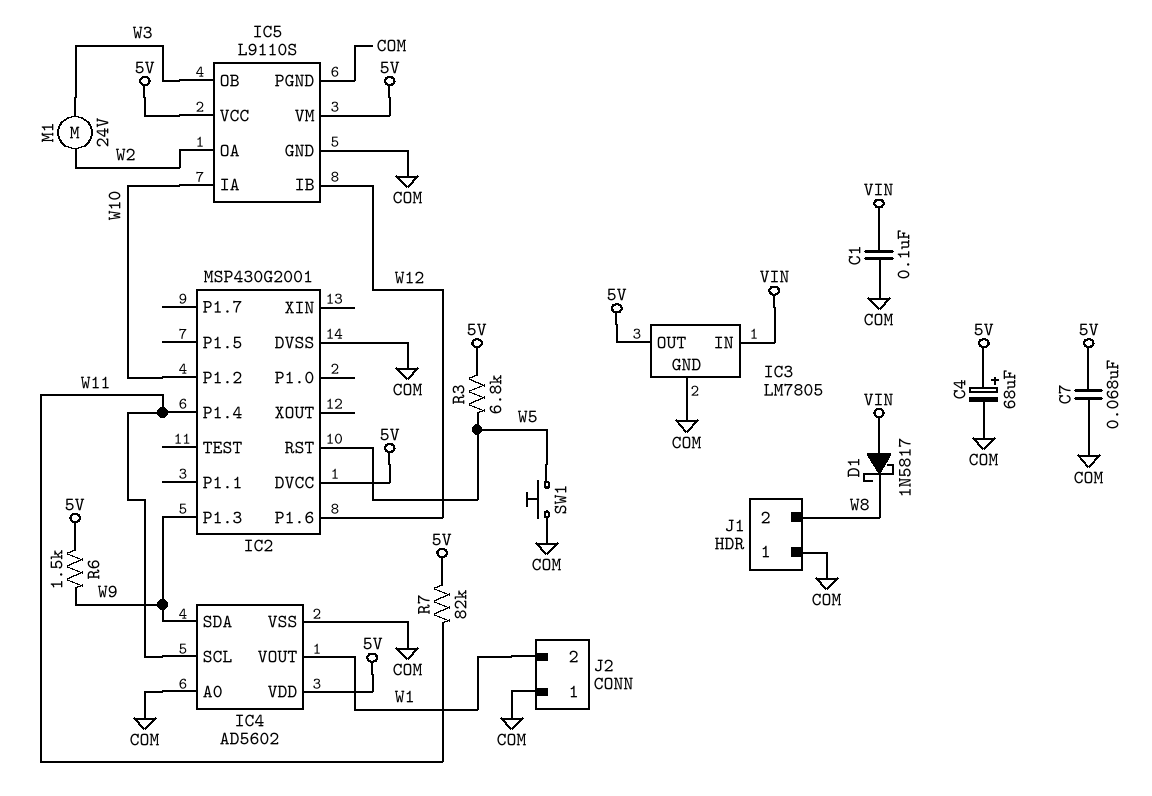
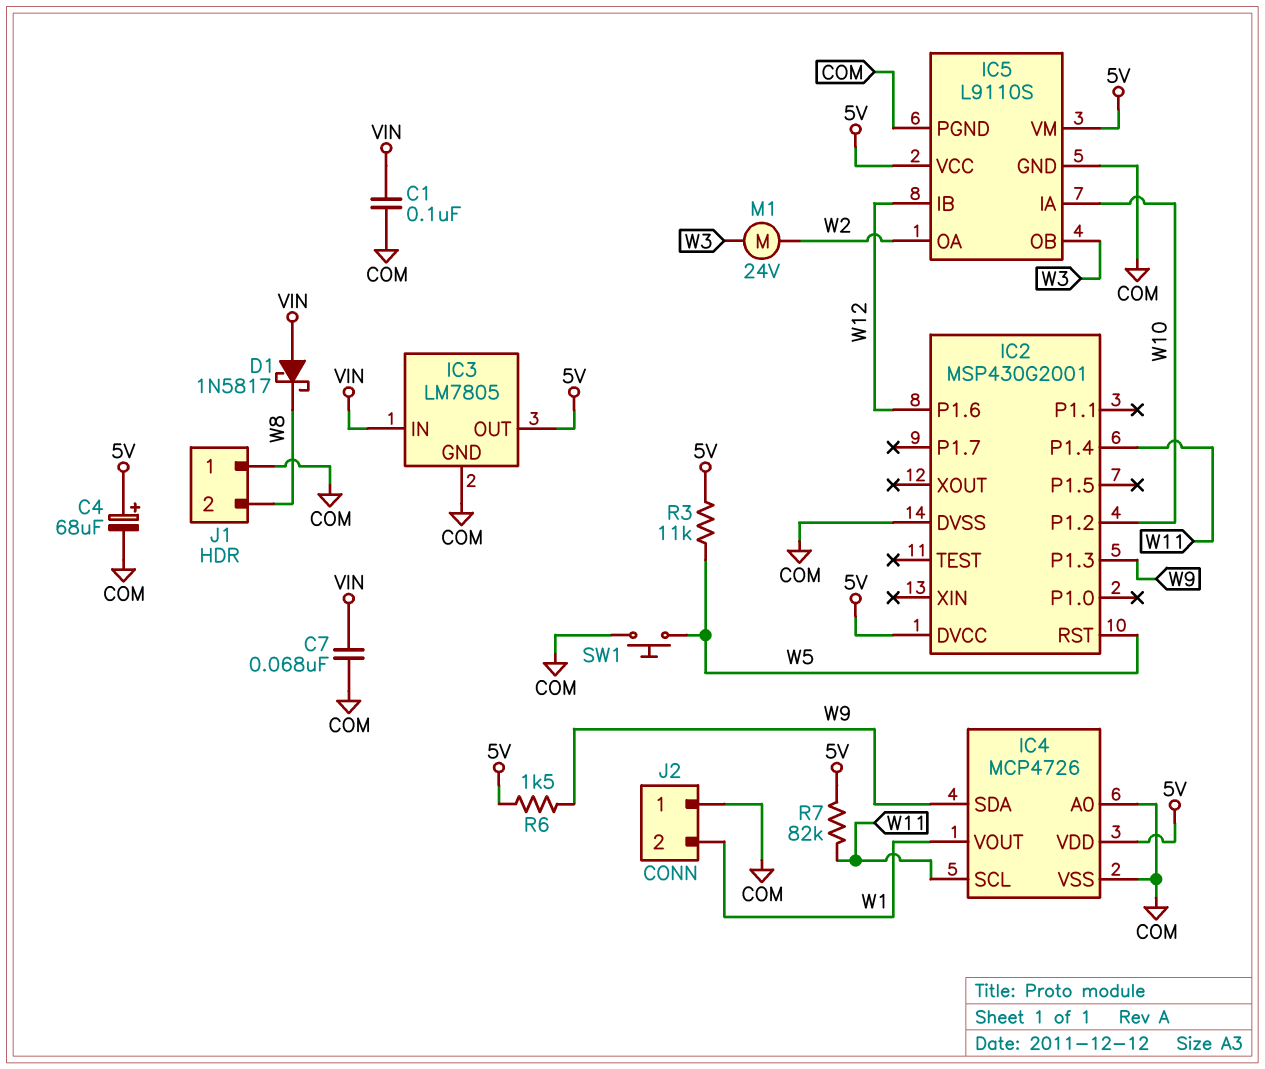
C7: 68nF (5V, COM) -> 68nF (COM, VIN)
IC4: AD5602 -> MCP4726
R3: 6.8k (5V, W5) -> 11k (5V, W5)

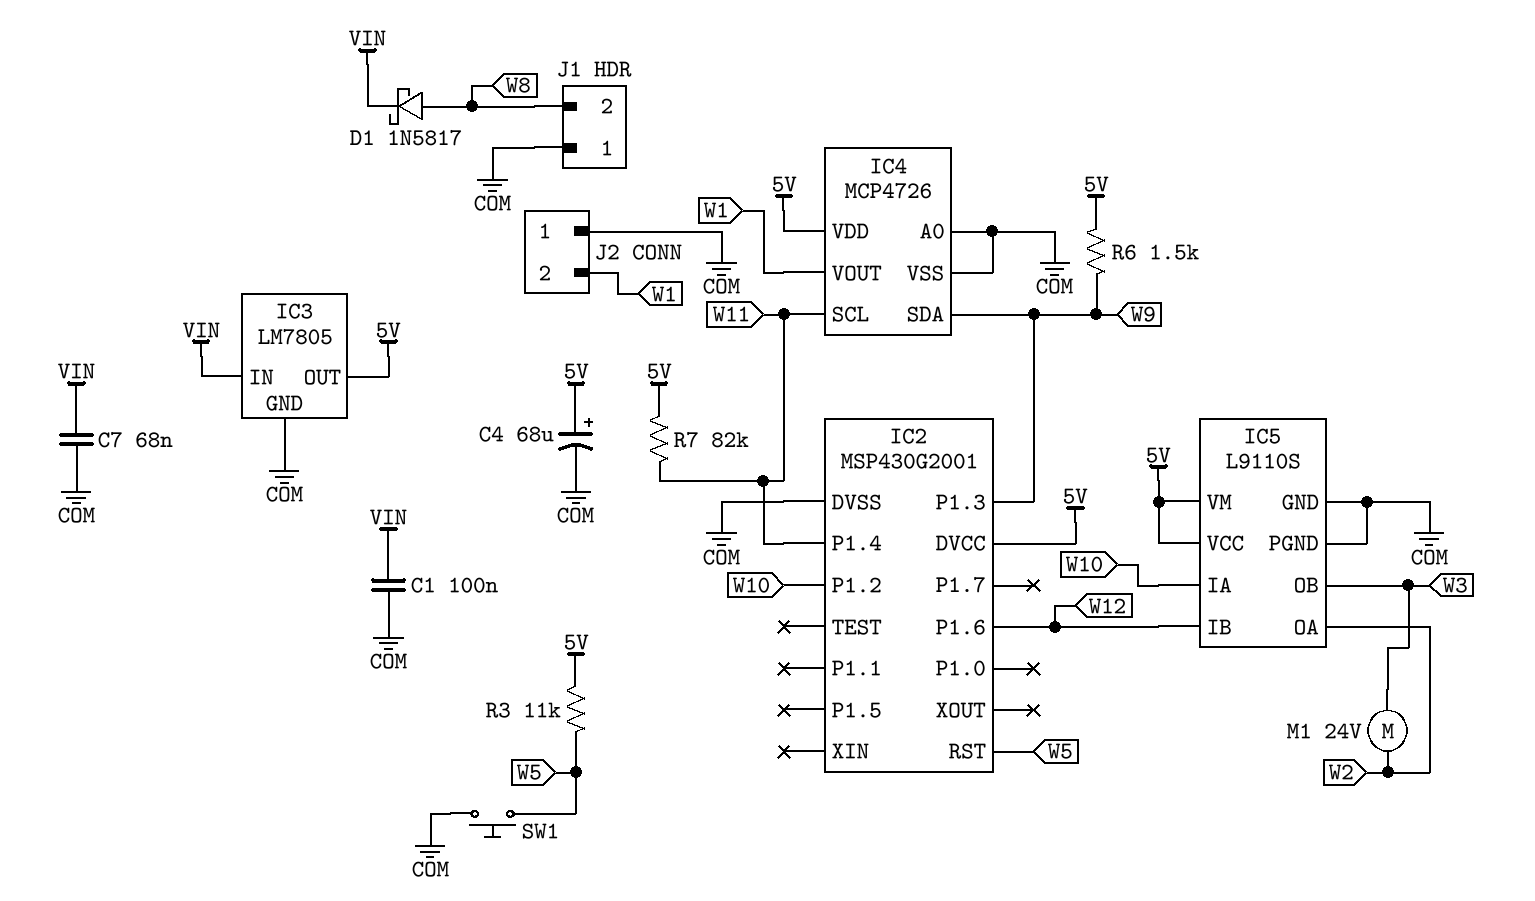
D1: schottky 1N5817 (A VIN, K W8) -> schottky 1N5817 (A W8, K VIN)

